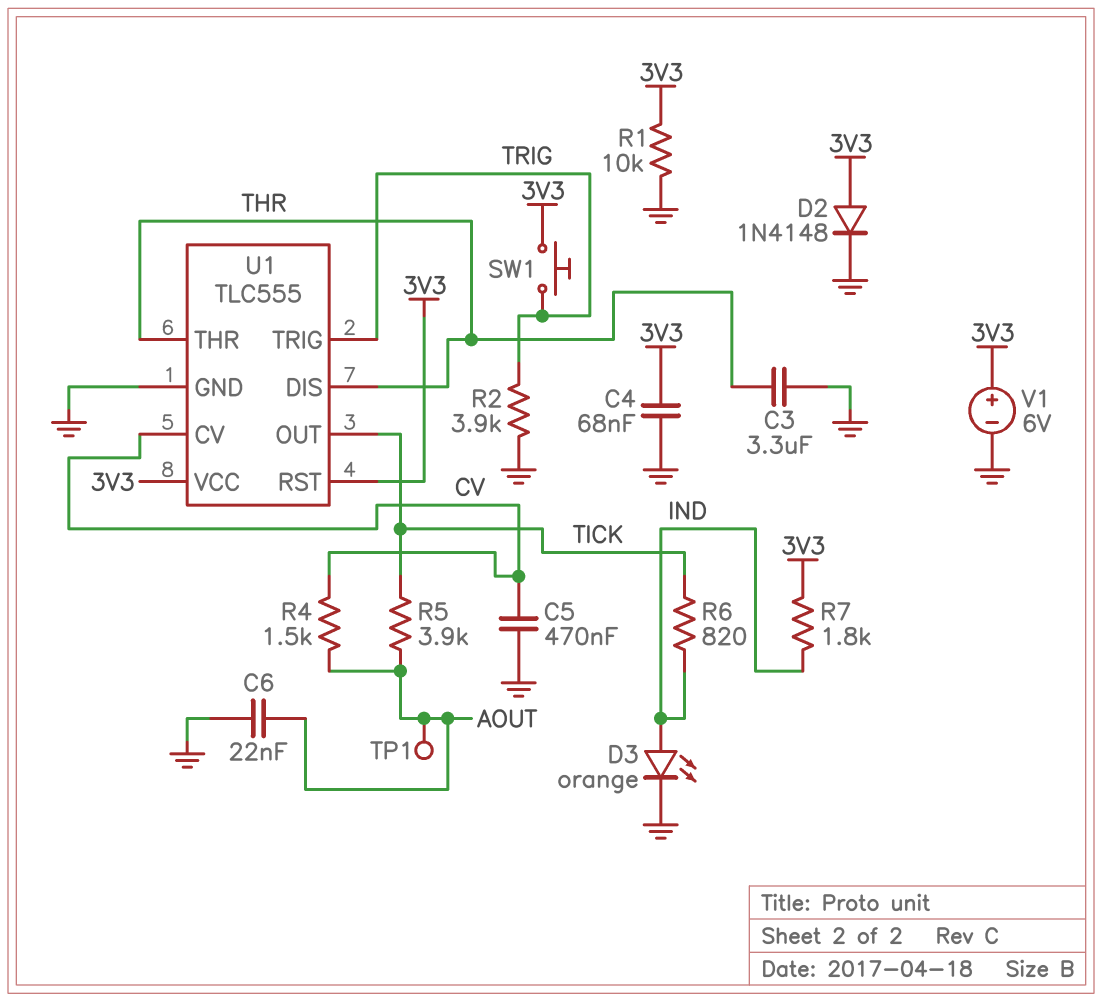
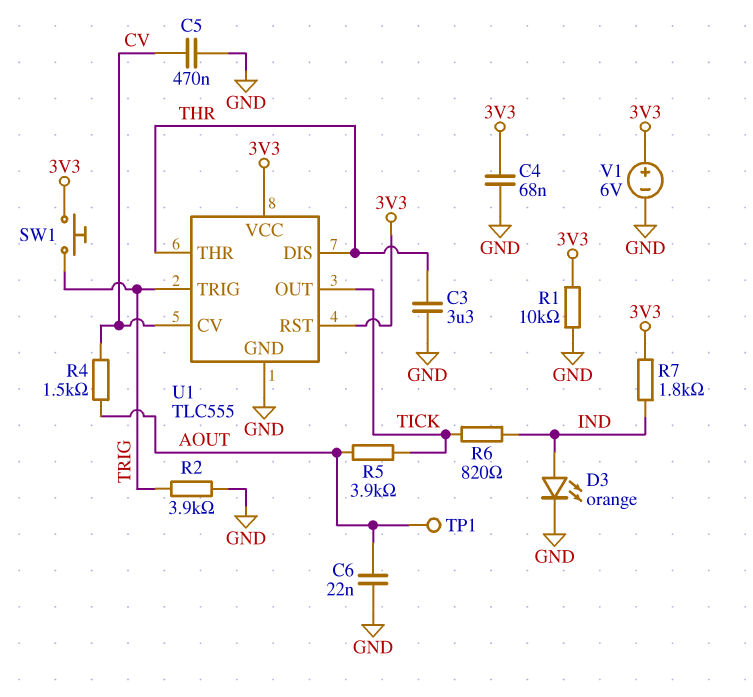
D2: diode 1N4148 (A 3V3, K GND) -> none

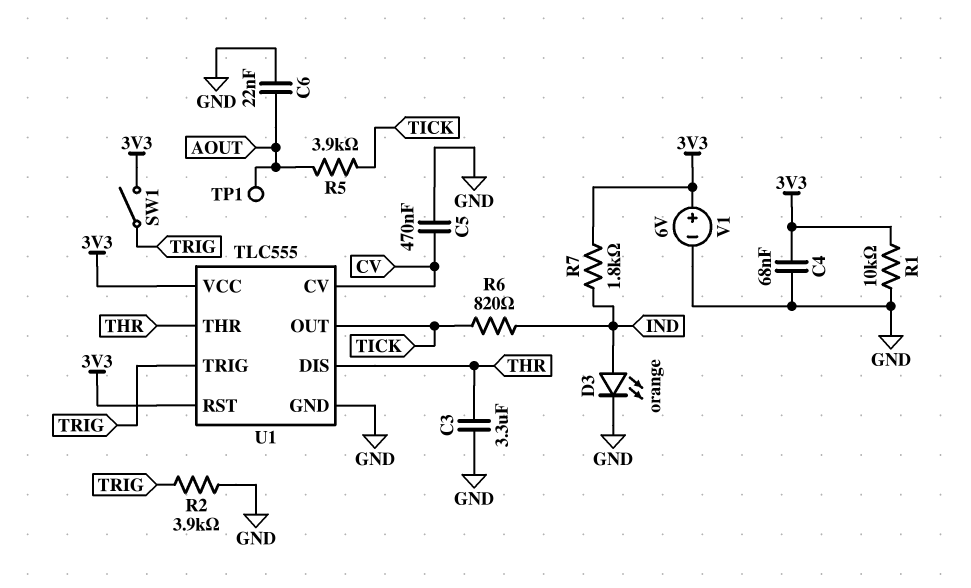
R4: 1.5k (AOUT, CV) -> none
SW1: button (3V3, TRIG) -> switch (3V3, TRIG)

